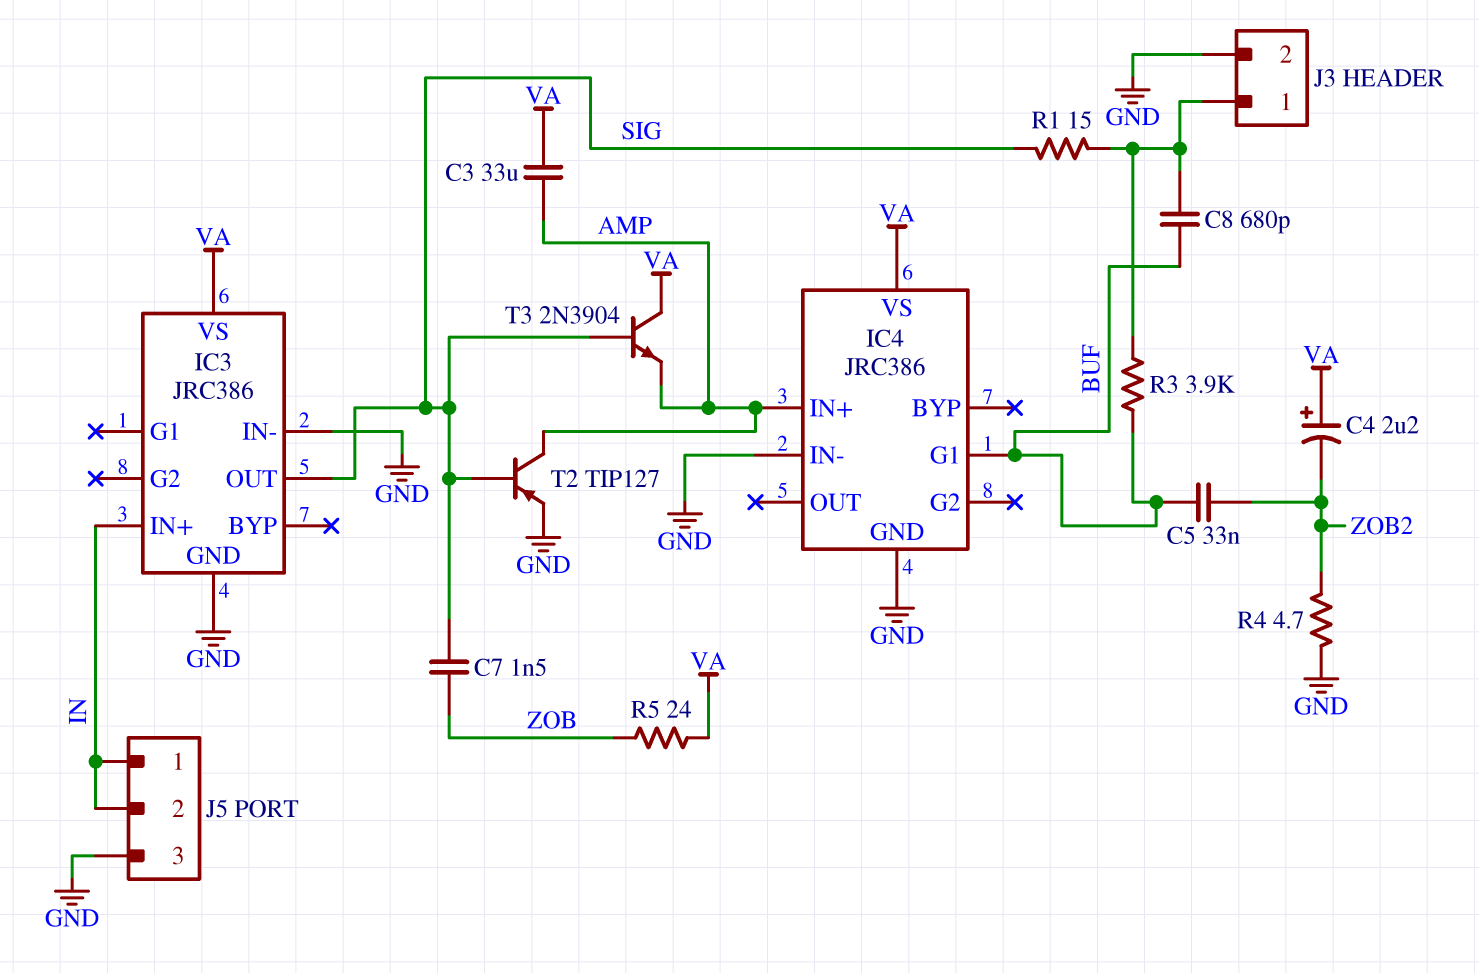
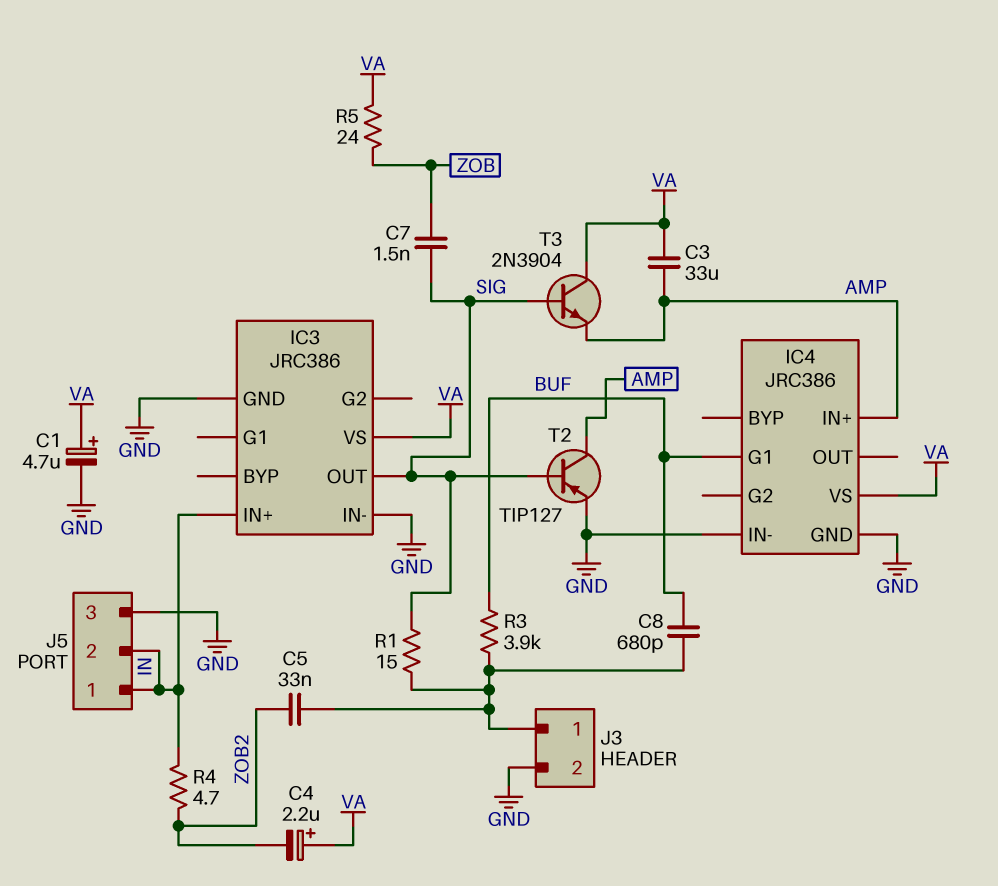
C1: none -> 4.7uF (plus VA, minus GND)
C5: 33nF (BUF, ZOB2) -> 33nF (J3/1, ZOB2)
R4: 4.7 (GND, ZOB2) -> 4.7 (IN, ZOB2)

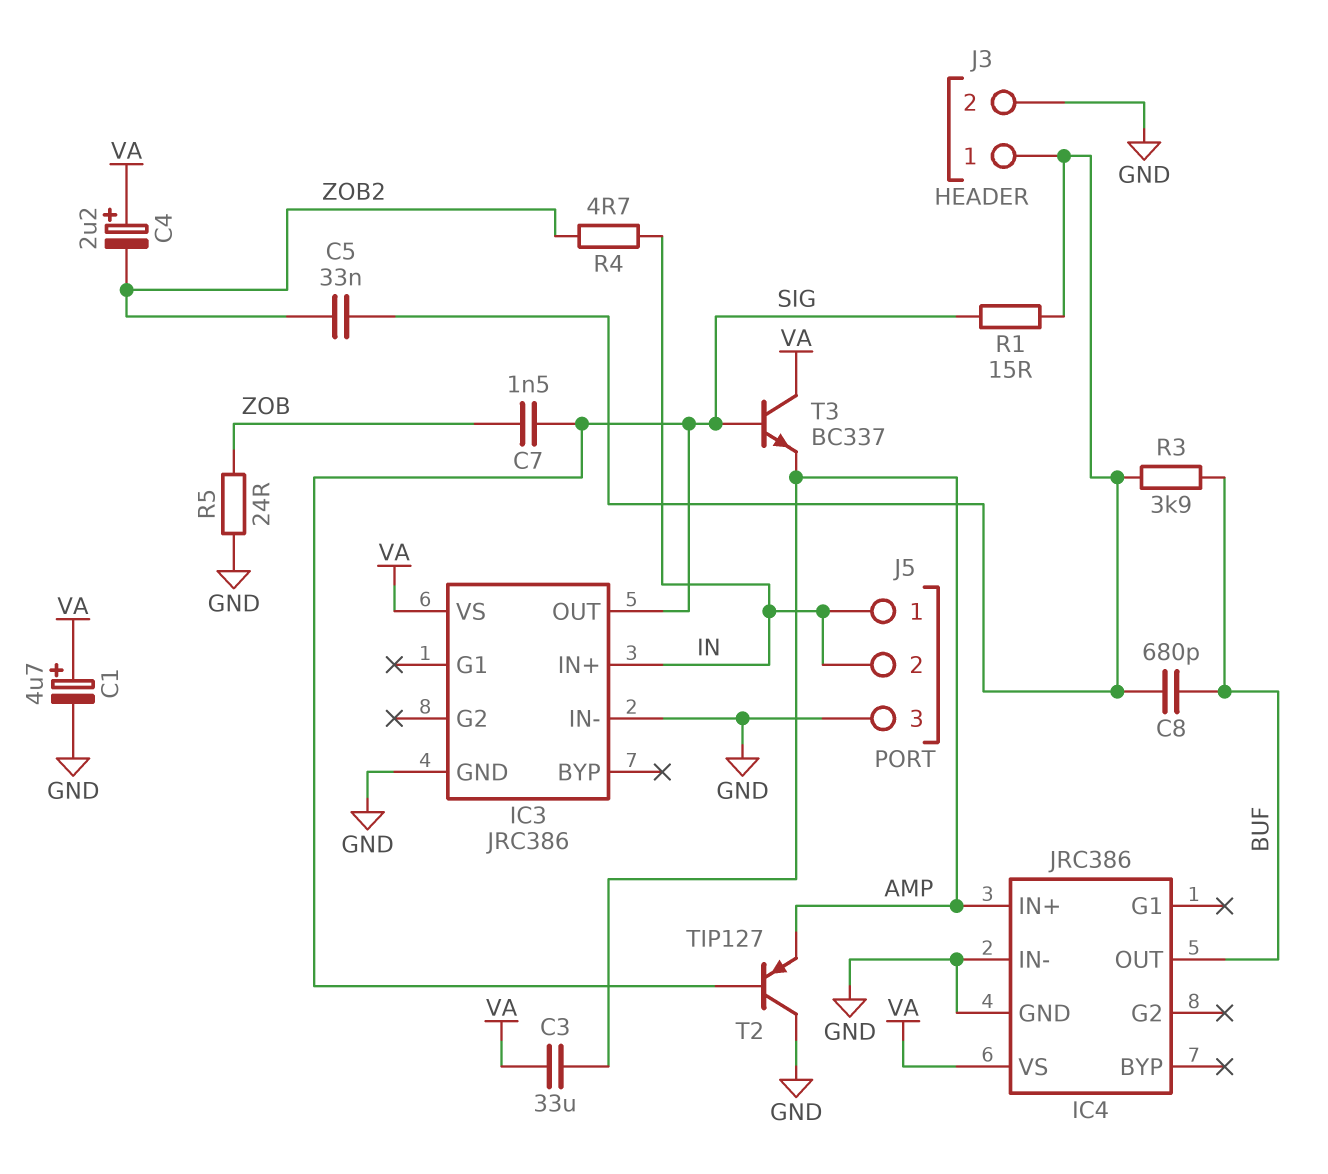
IC4 pin G1: BUF -> none
IC4 pin OUT: none -> BUF
R5: 24 (VA, ZOB) -> 24 (GND, ZOB)
T2: PNP TIP127 (B SIG, C AMP, E GND) -> PNP TIP127 (B SIG, C GND, E AMP)
T3: NPN 2N3904 (B SIG, C VA, E AMP) -> NPN BC337 (B SIG, C VA, E AMP)

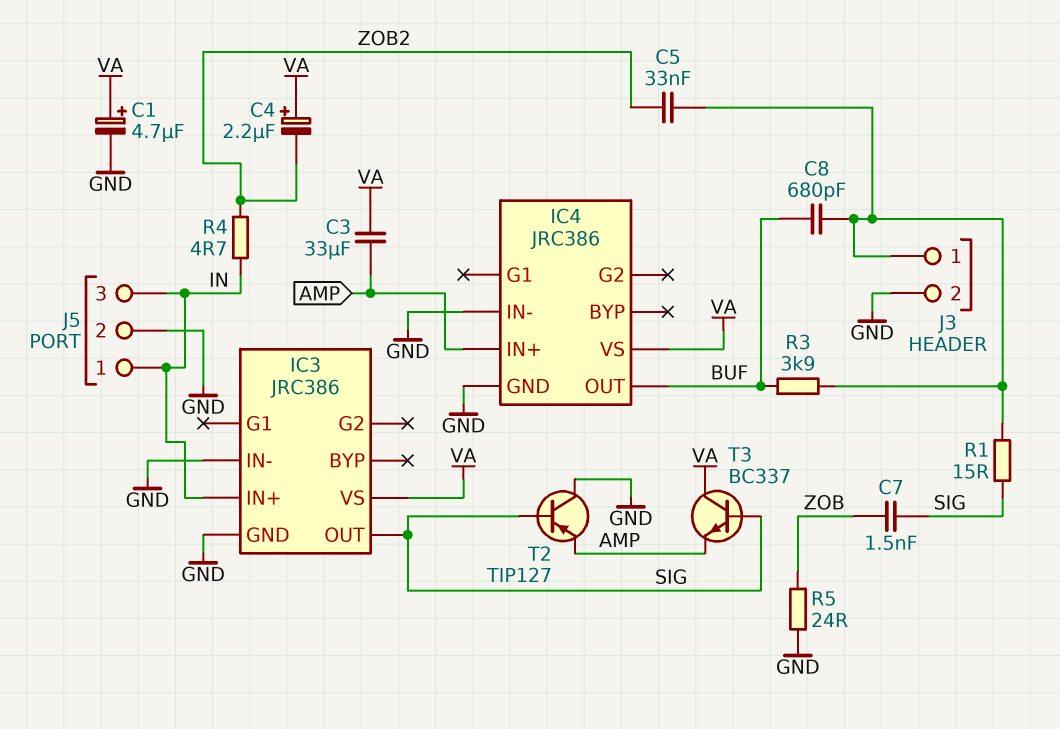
J5 pin 2: IN -> GND
J5 pin 3: GND -> IN

